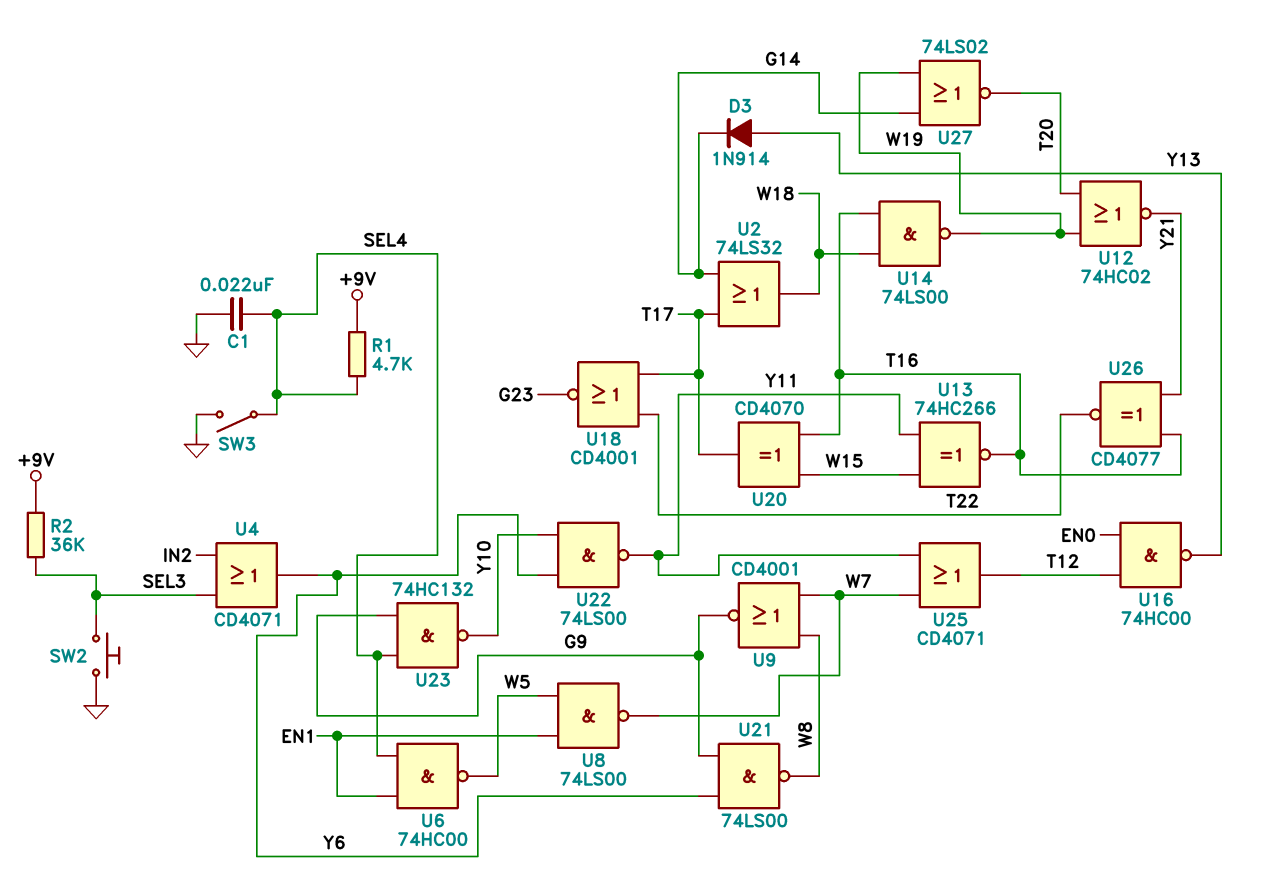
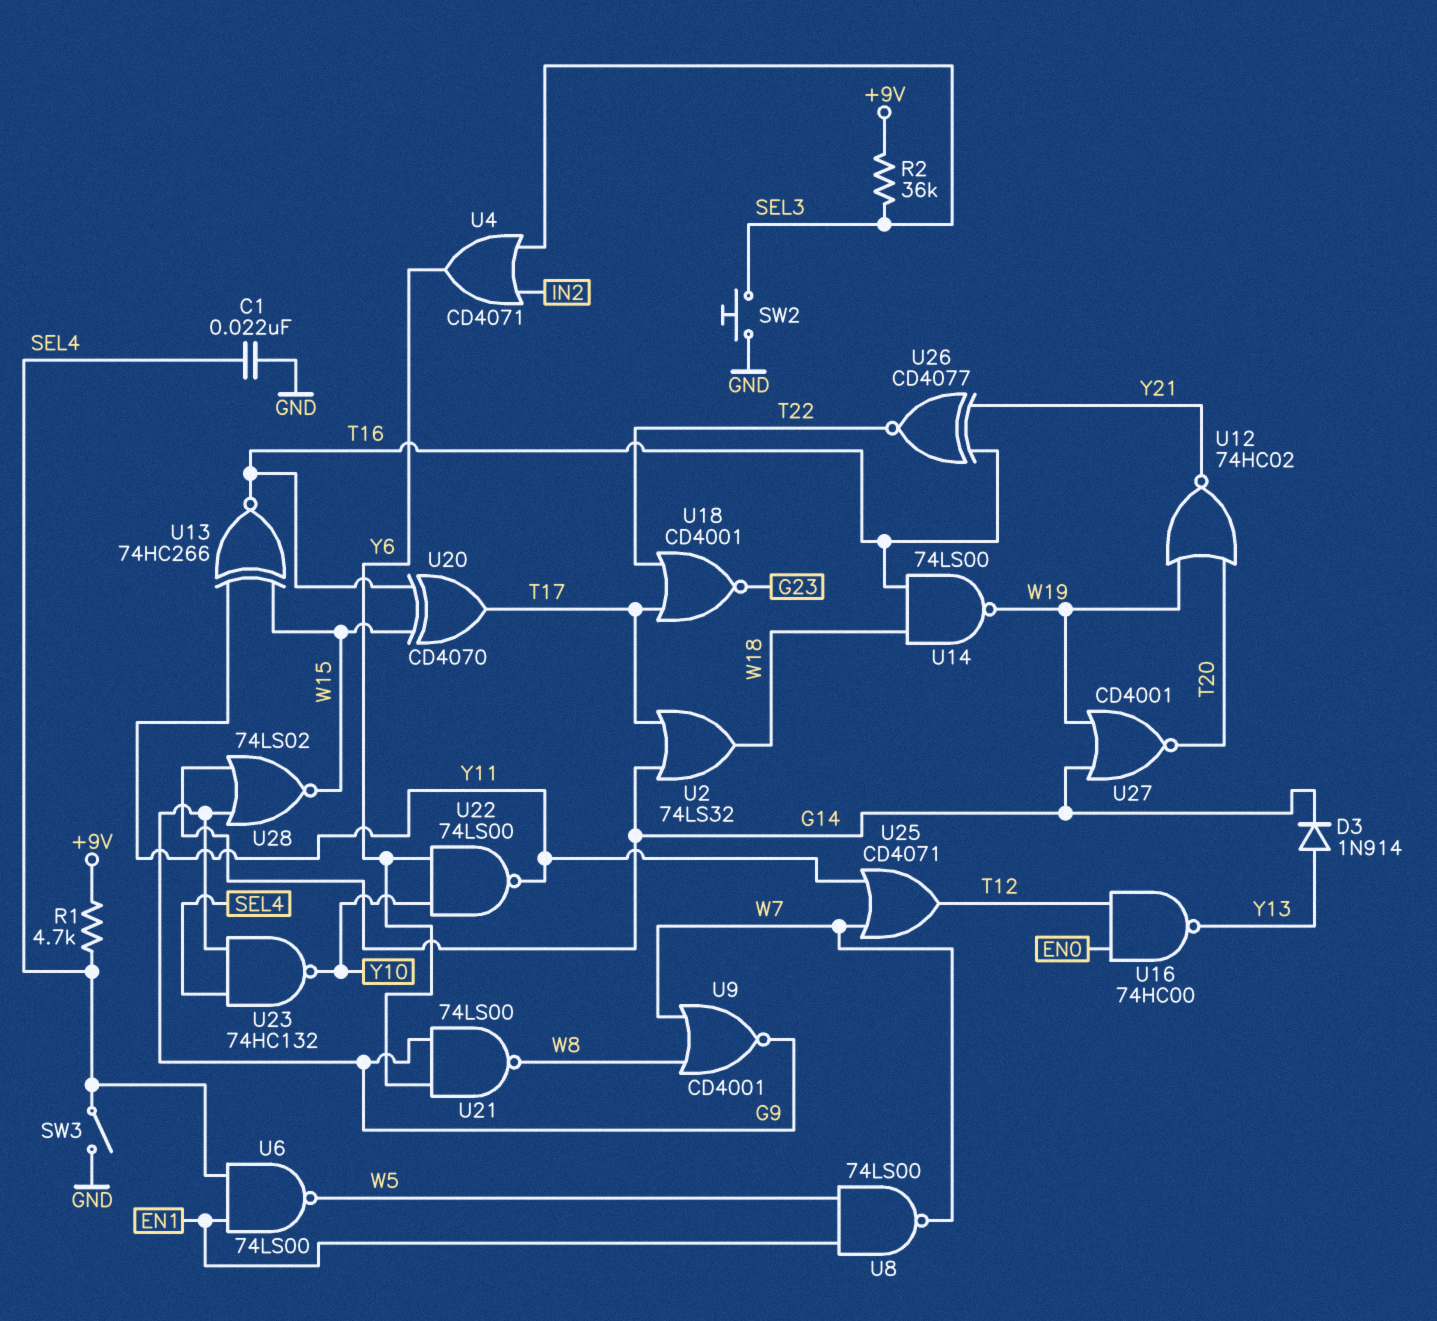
U6: NAND 74HC00 (in EN1, in SEL4, out W5) -> NAND 74LS00 (in EN1, in SEL4, out W5)
U27: NOR 74LS02 (in G14, in W19, out T20) -> NOR CD4001 (in G14, in W19, out T20)
U28: none -> NOR 74LS02 (in G9, in G14, out W15)

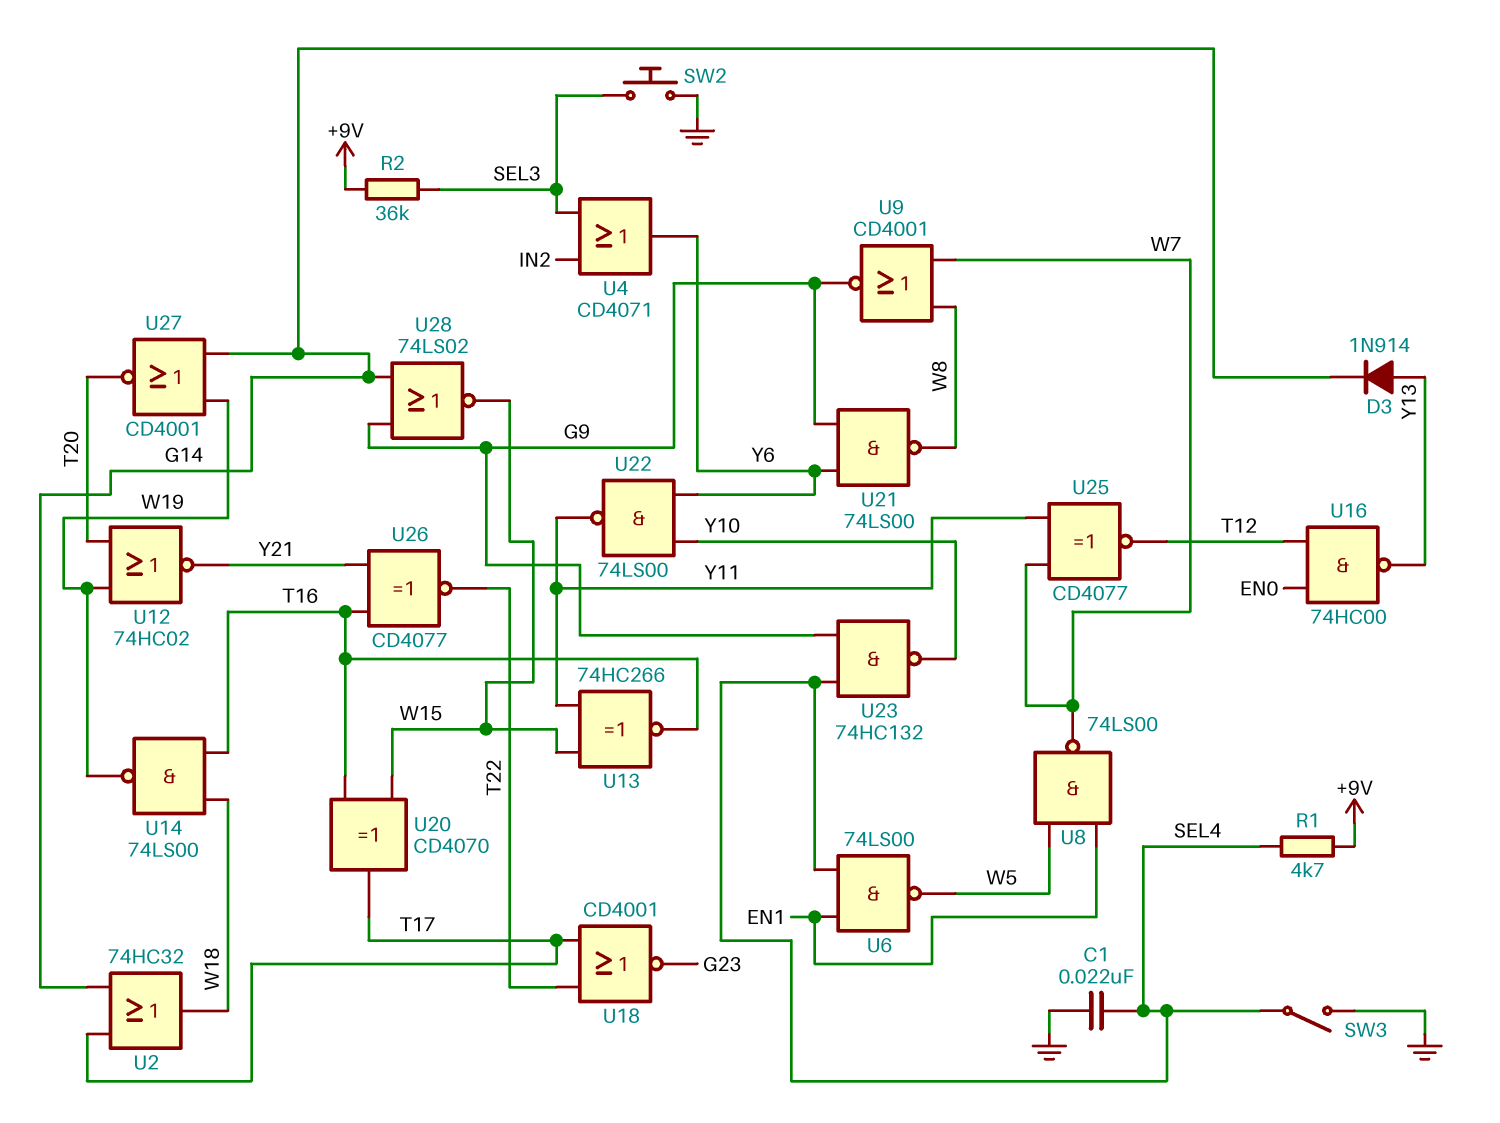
U2: OR 74LS32 (in G14, in T17, out W18) -> OR 74HC32 (in G14, in T17, out W18)
U25: OR CD4071 (in W7, in Y11, out T12) -> XNOR CD4077 (in W7, in Y11, out T12)

